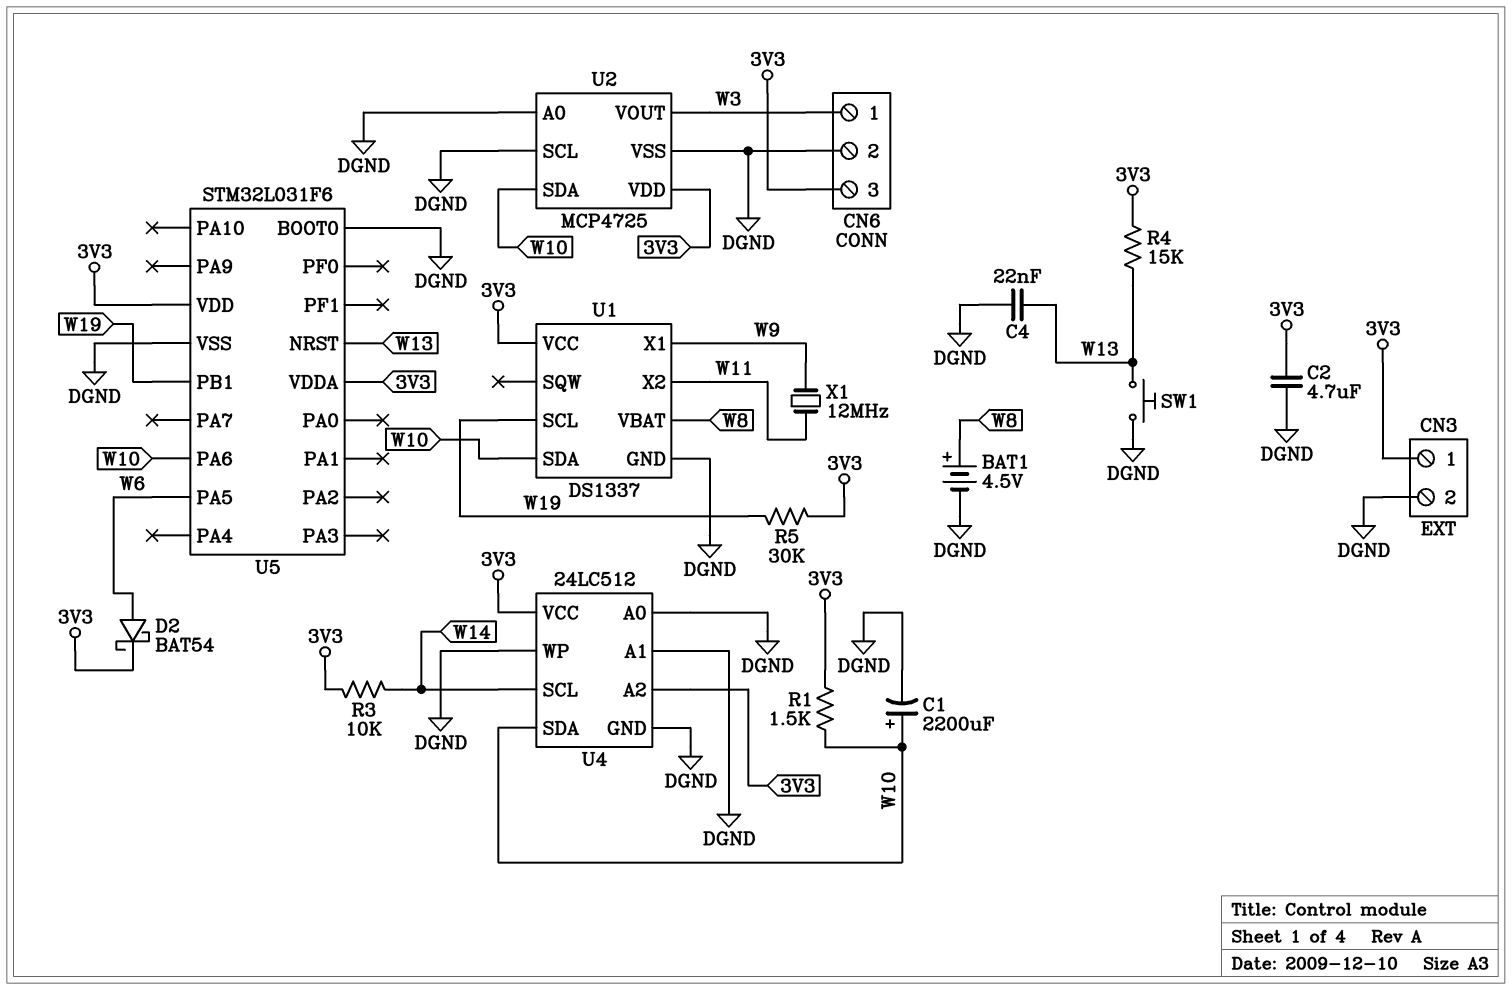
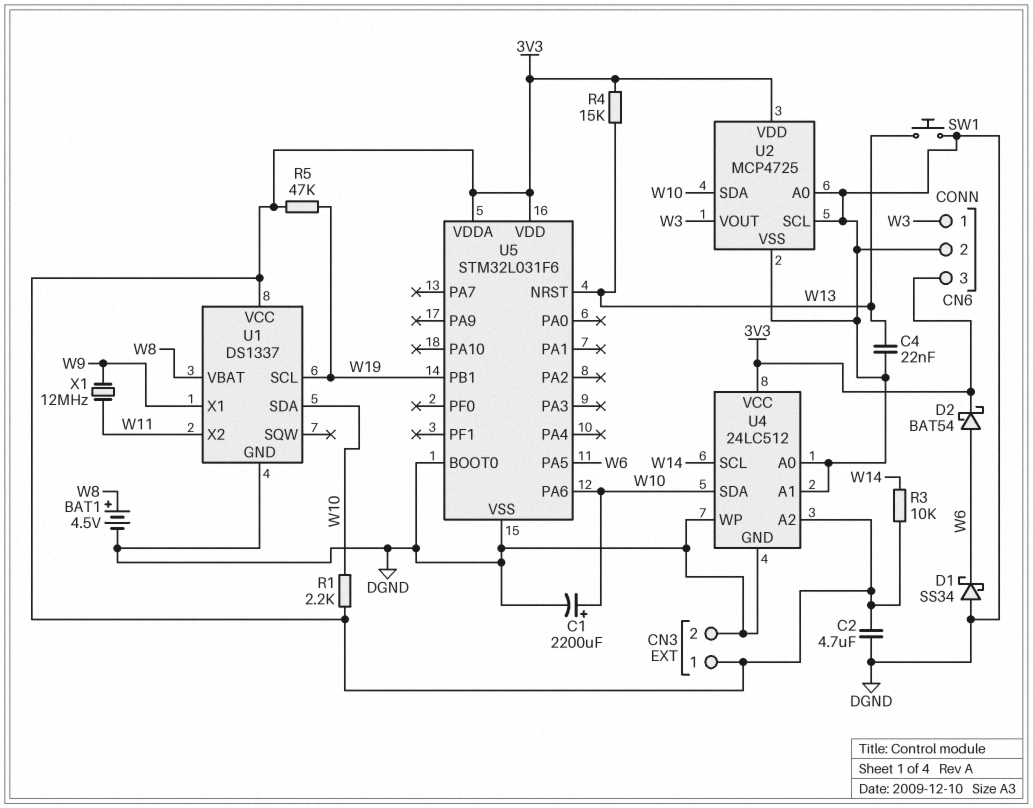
D1: none -> schottky SS34 (A DGND, K W6)
R1: 1.5k (3V3, W10) -> 2.2k (3V3, W10)
R5: 30k (3V3, W19) -> 47k (3V3, W19)

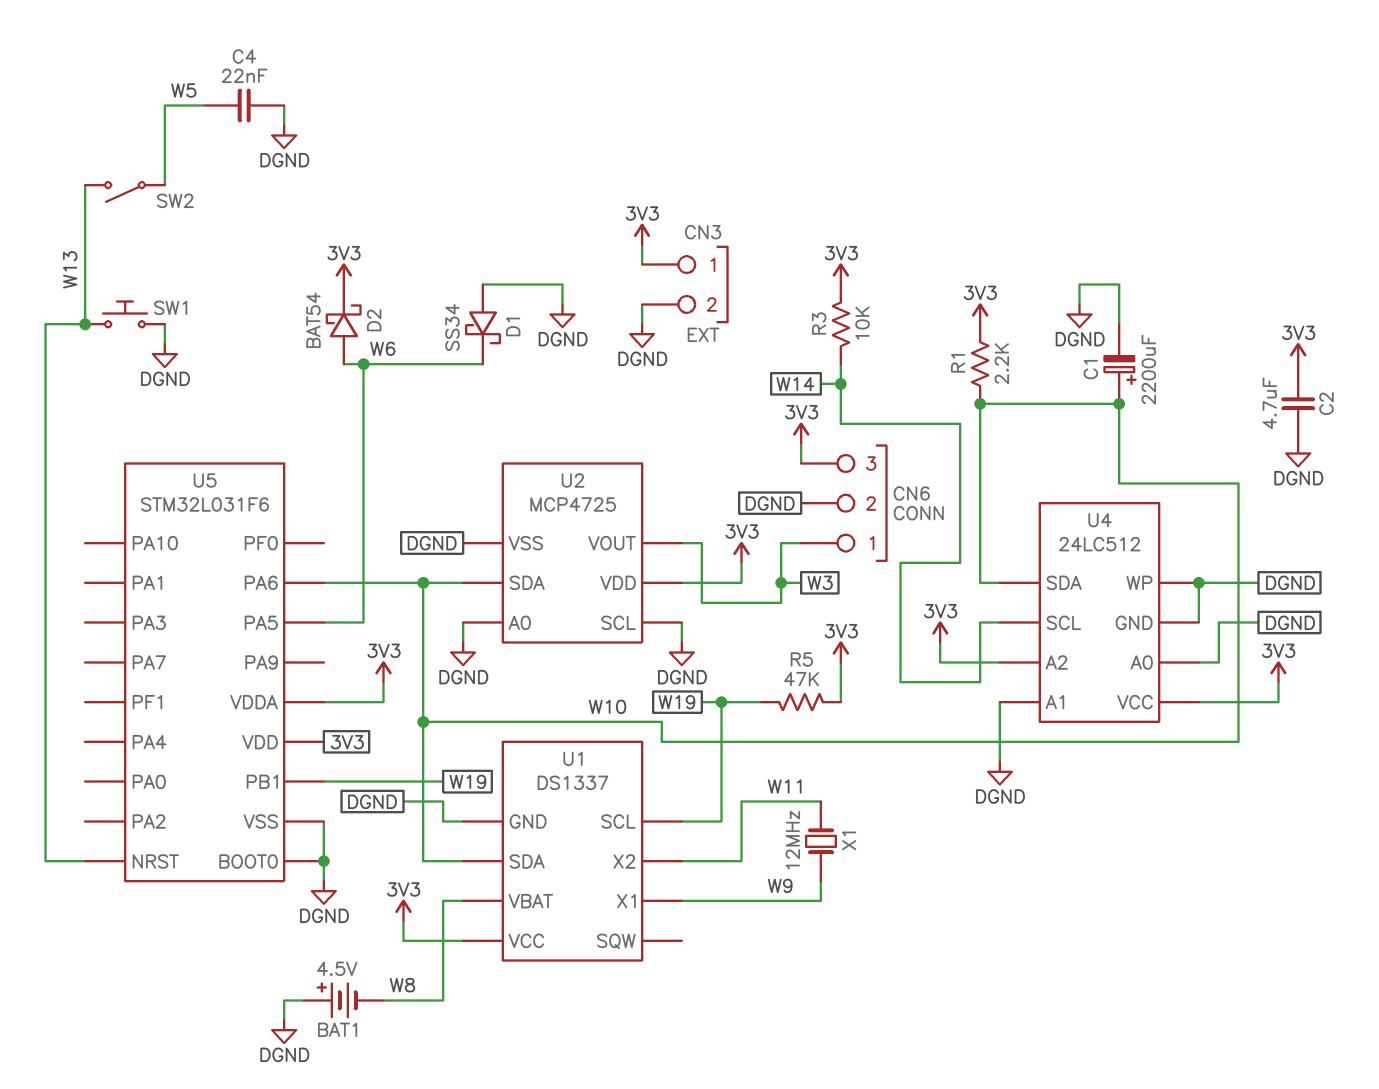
BAT1: 4.5V (plus W8, minus DGND) -> 4.5V (plus DGND, minus W8)
C4: 22nF (DGND, W13) -> 22nF (DGND, W5)
R4: 15k (3V3, W13) -> none
SW2: none -> switch (W5, W13)

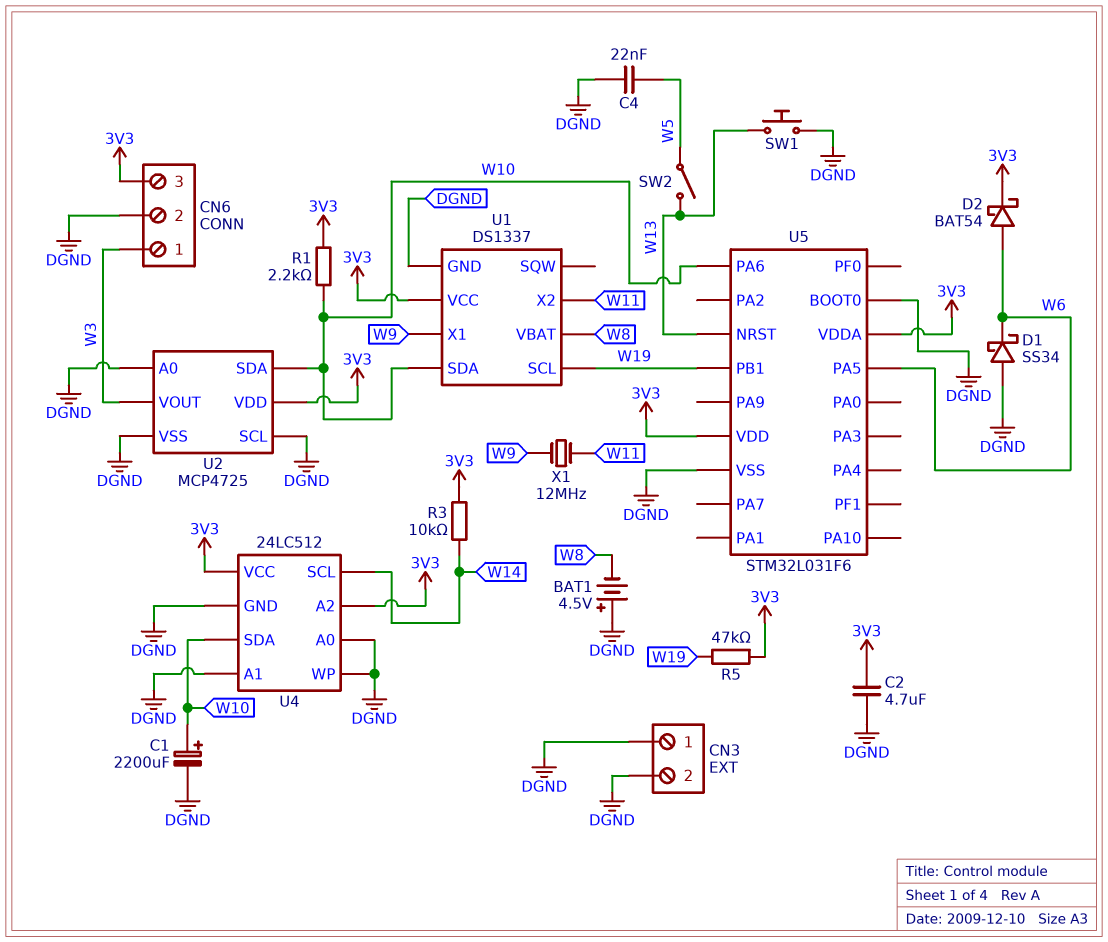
CN3 pin 1: 3V3 -> DGND

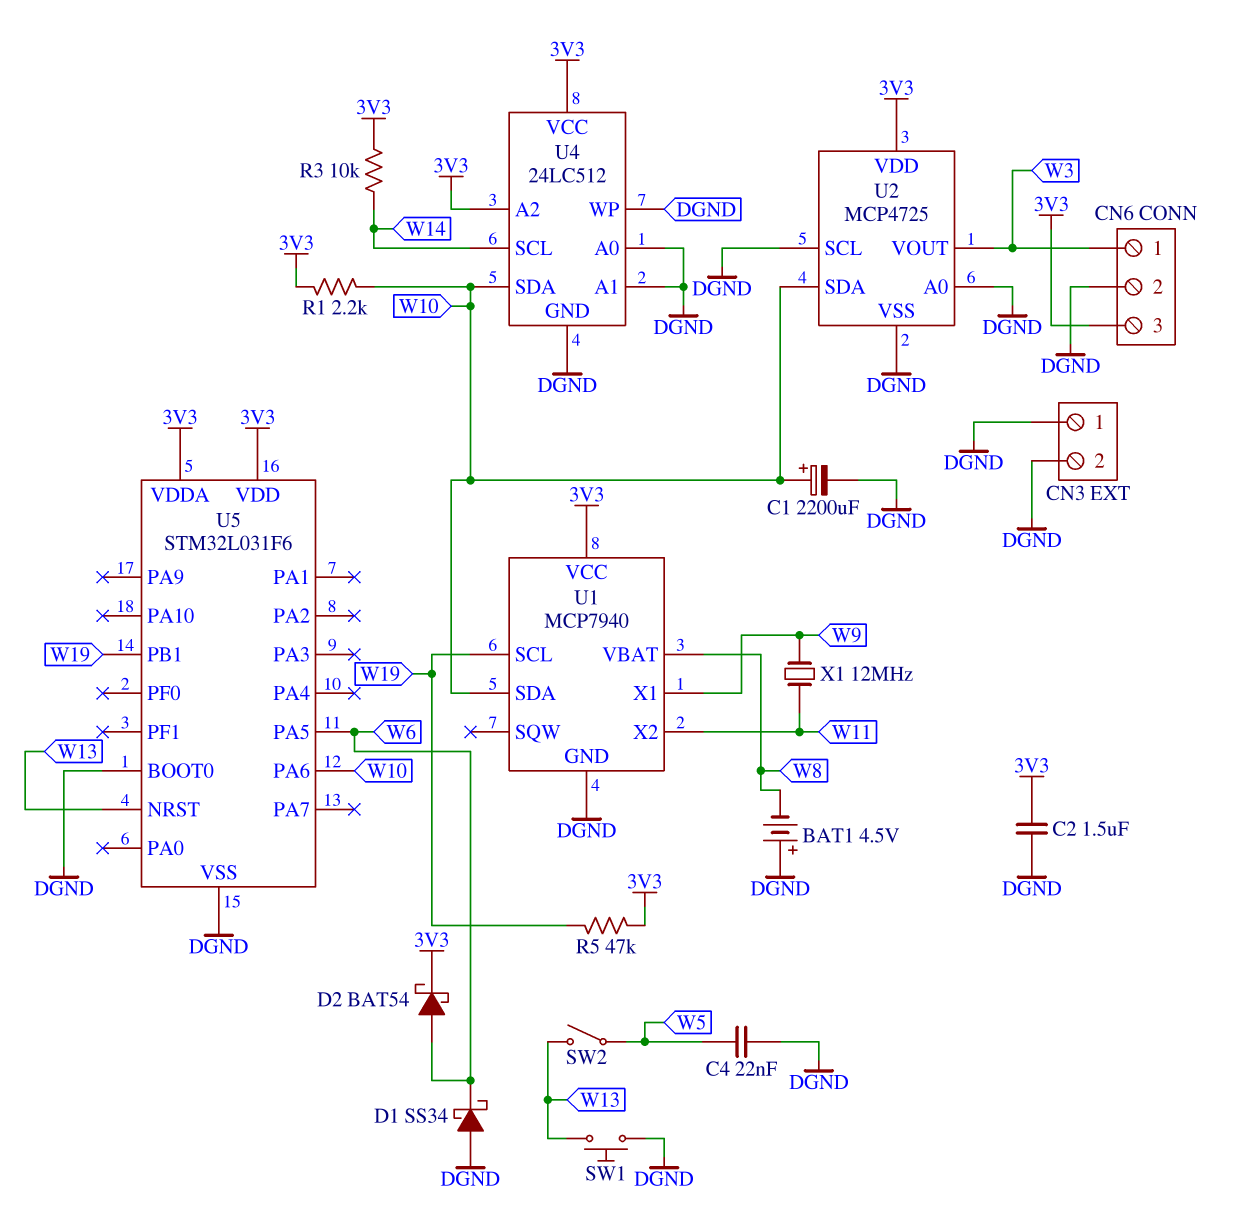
C2: 4.7uF (3V3, DGND) -> 1.5uF (3V3, DGND)
U1: DS1337 -> MCP7940

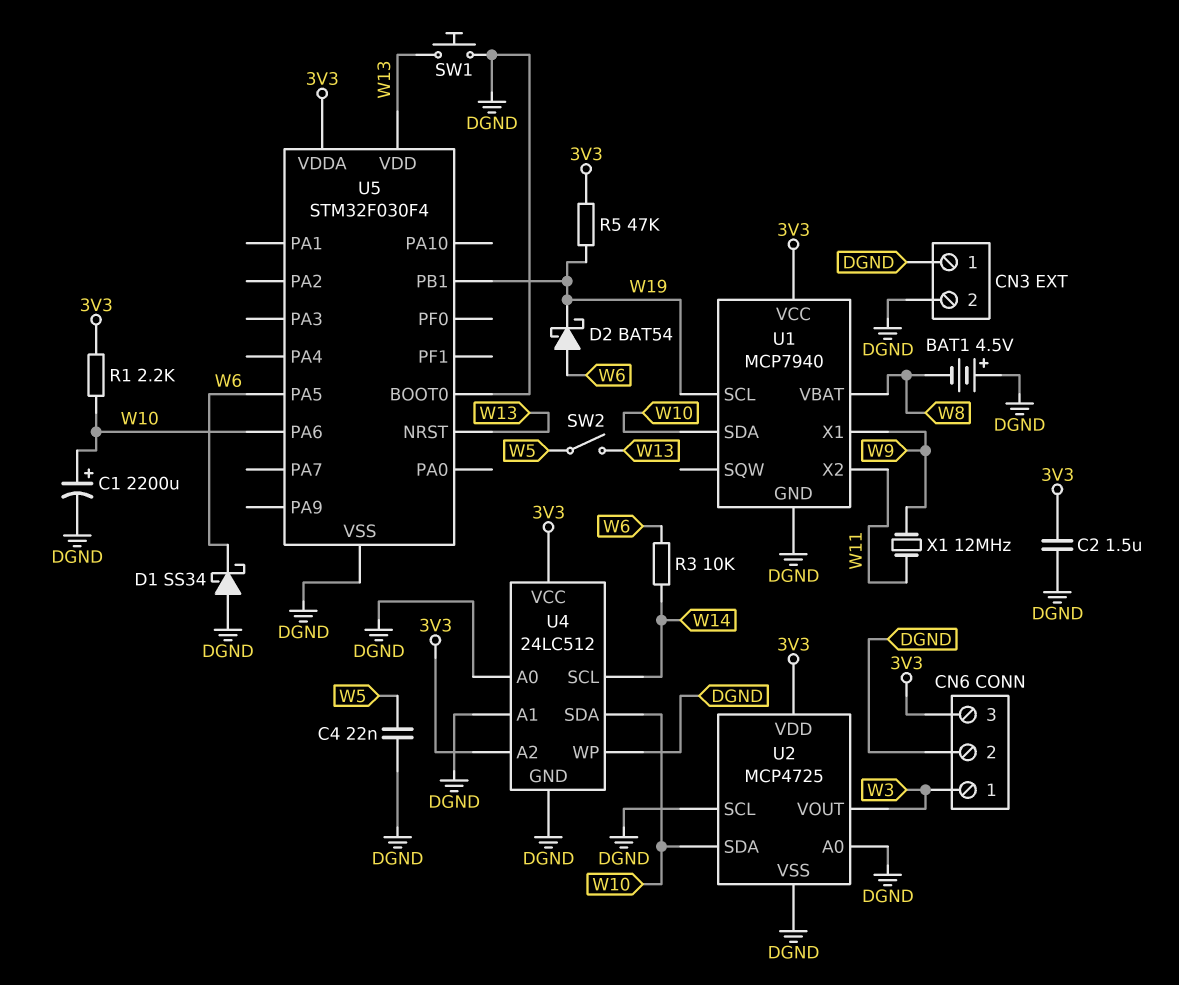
D2: schottky BAT54 (A W6, K 3V3) -> schottky BAT54 (A W6, K W19)
R3: 10k (3V3, W14) -> 10k (W6, W14)
U5: STM32L031F6 -> STM32F030F4
U5 pin VDD: 3V3 -> W13

